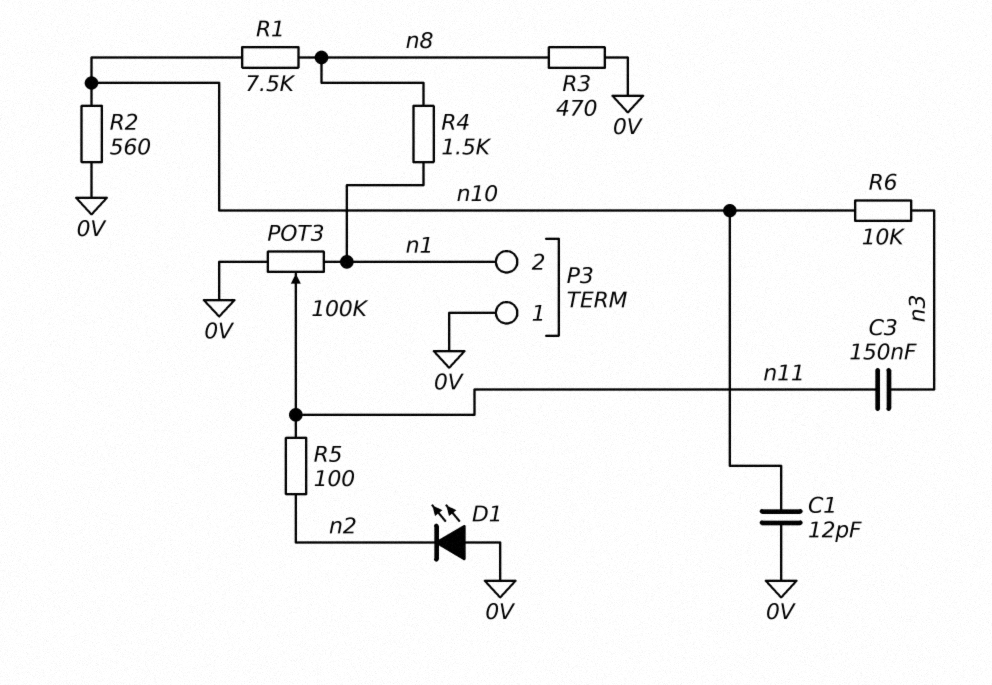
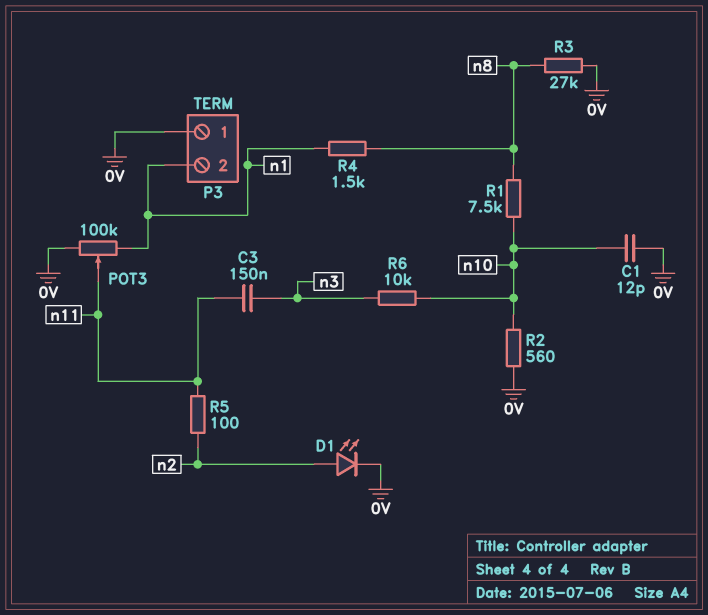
D1: LED (A 0V, K n2) -> LED (A n2, K 0V)
R3: 470 (0V, n8) -> 27k (0V, n8)

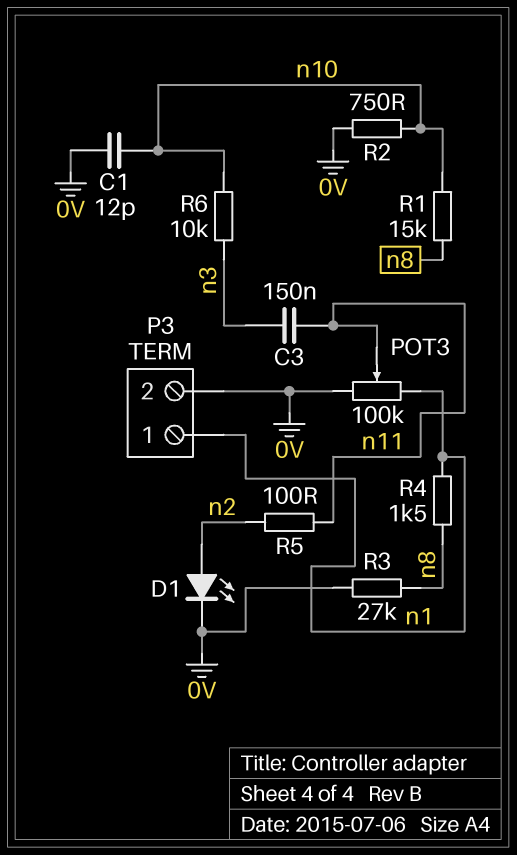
P3 pin 1: 0V -> n1
P3 pin 2: n1 -> 0V
R1: 7.5k (n8, n10) -> 15k (n8, n10)
R2: 560 (0V, n10) -> 750 (0V, n10)

